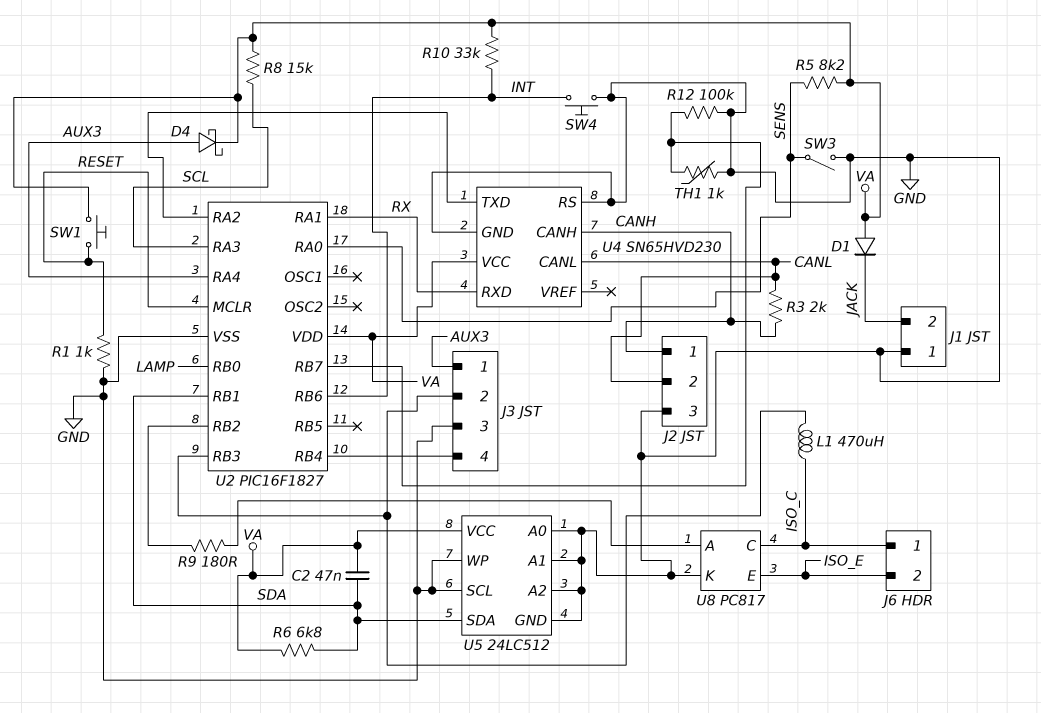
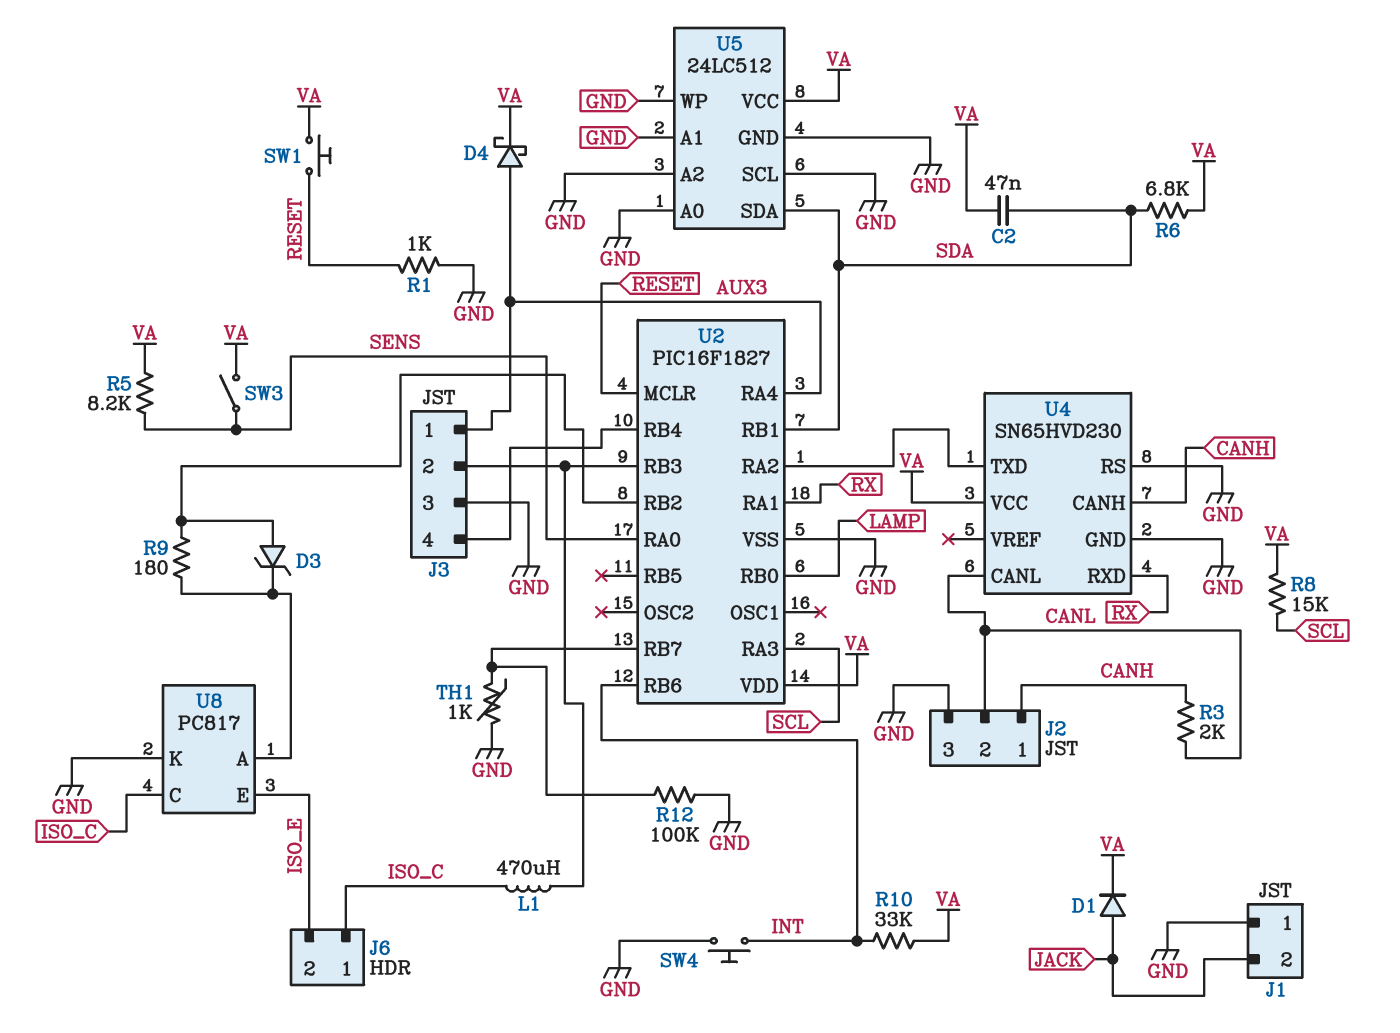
D1: diode (A VA, K JACK) -> diode (A JACK, K VA)
D3: none -> zener (A U2/RB2, K U8/A)
SW3: switch (GND, SENS) -> switch (SENS, VA)

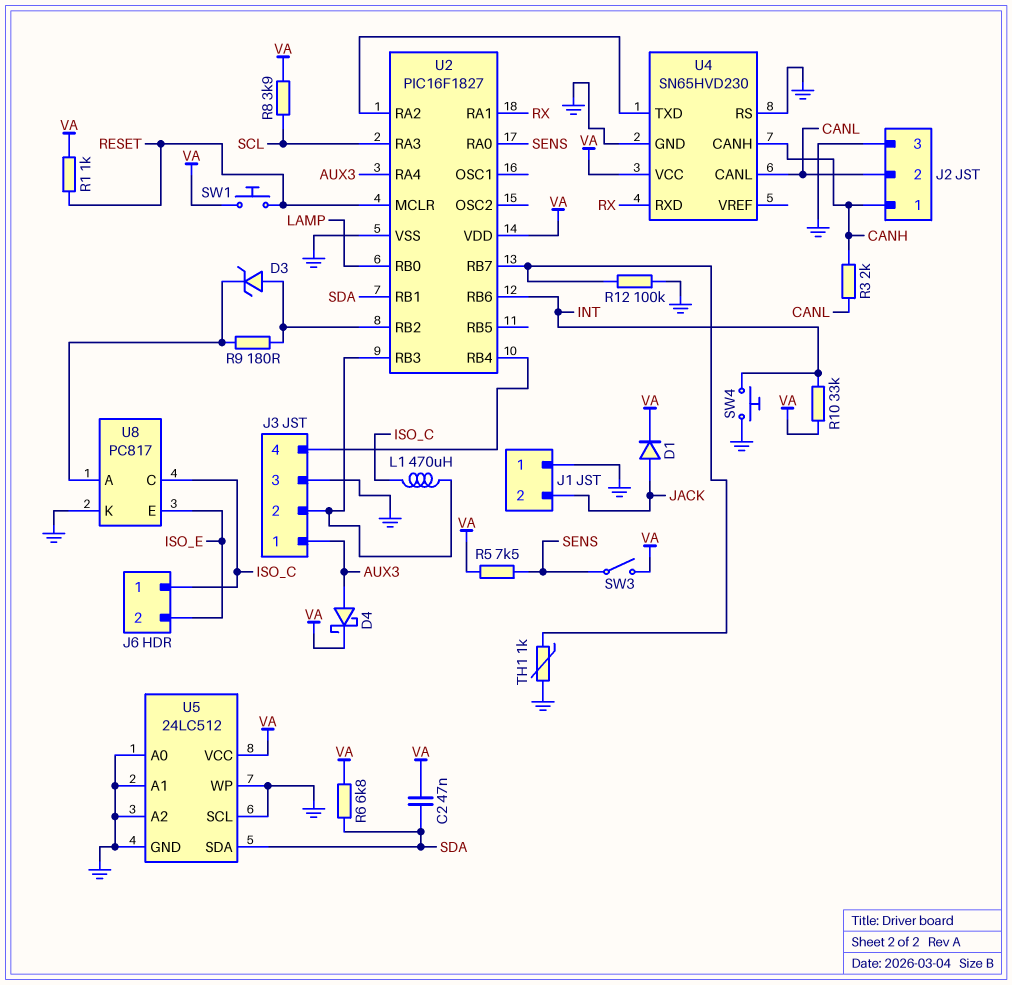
R1: 1k (GND, RESET) -> 1k (RESET, VA)
R5: 8.2k (SENS, VA) -> 7.5k (SENS, VA)
R8: 15k (SCL, VA) -> 3.9k (SCL, VA)

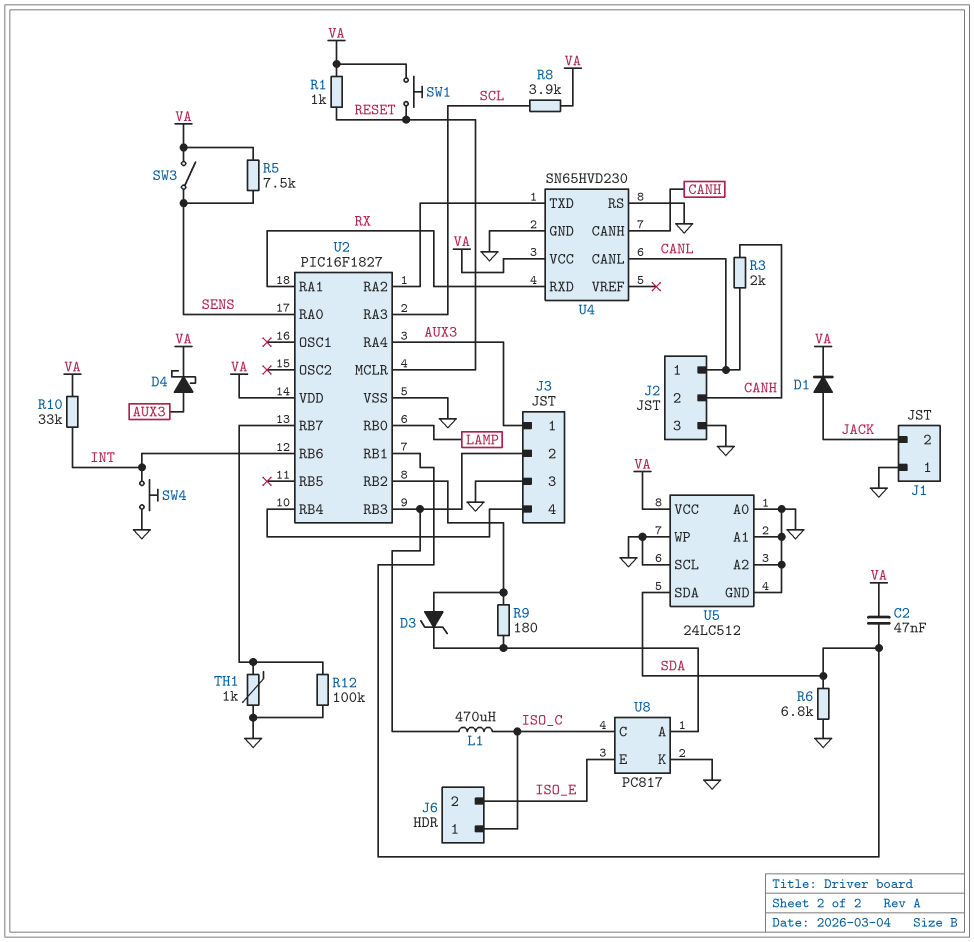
J2 pin 1: CANH -> CANL
J2 pin 2: CANL -> CANH
R6: 6.8k (SDA, VA) -> 6.8k (GND, SDA)

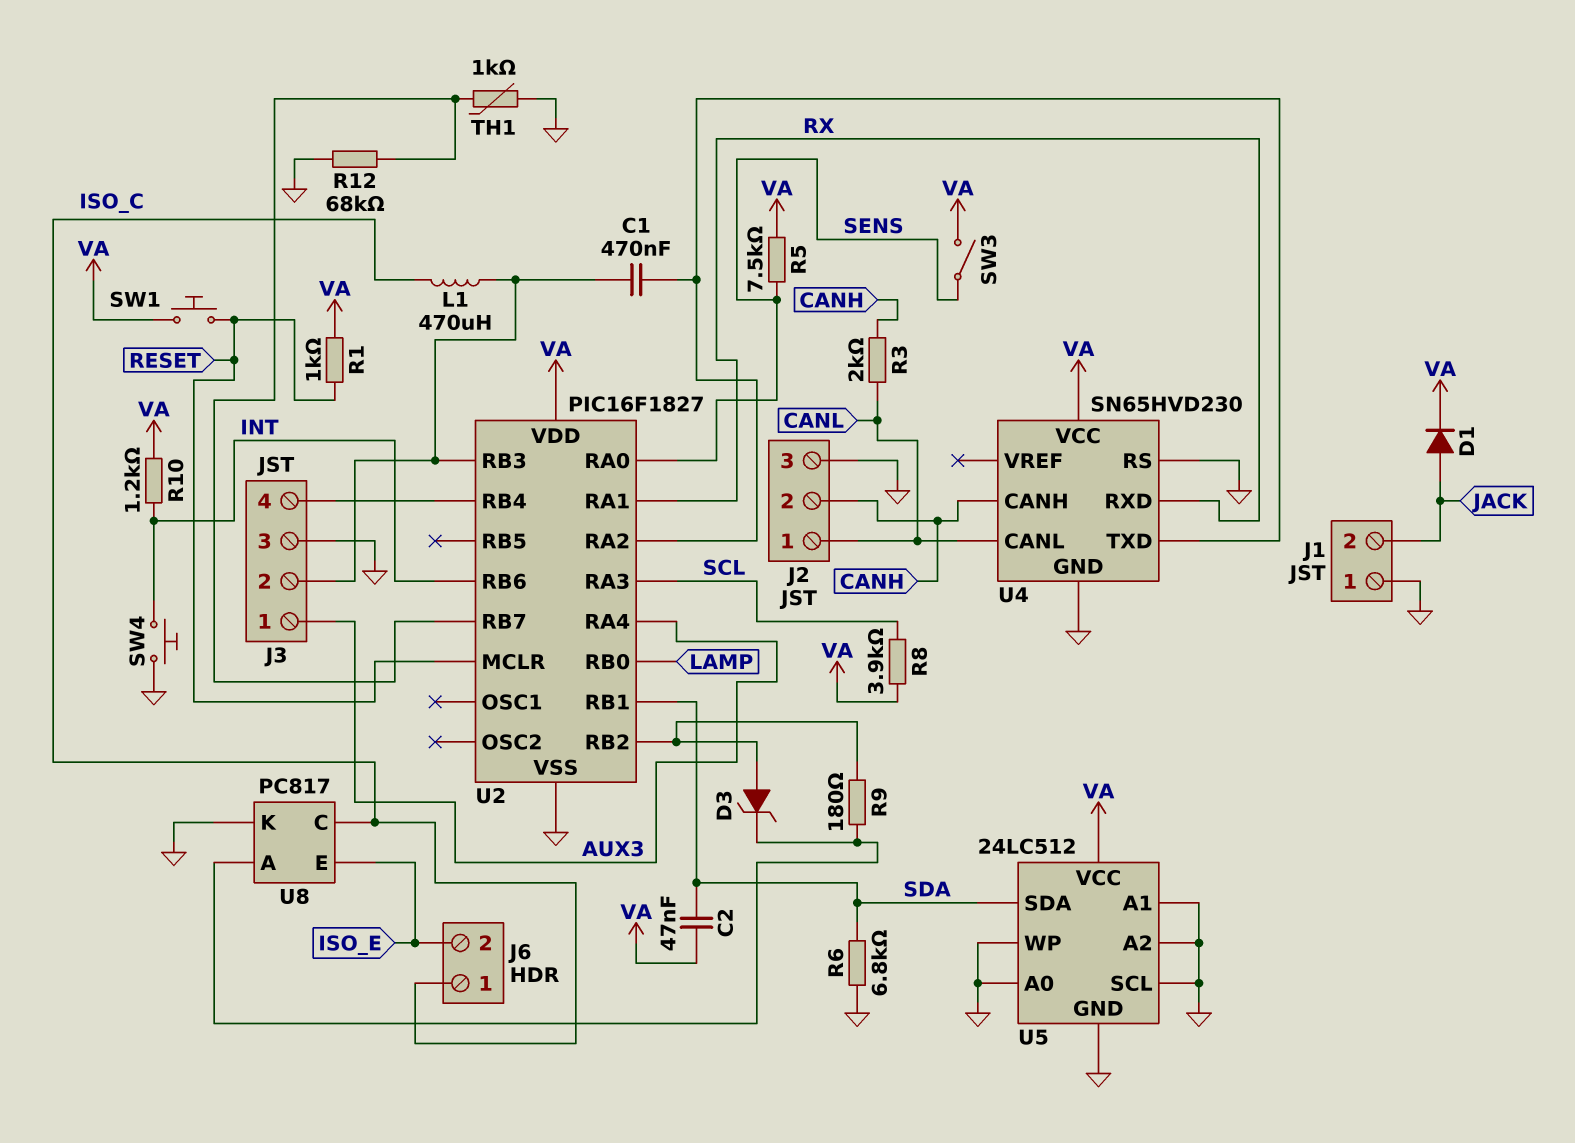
C1: none -> 470nF (J3/2, U2/RA2)
D4: schottky (A AUX3, K VA) -> none
R10: 33k (INT, VA) -> 1.2k (INT, VA)
R12: 100k (GND, U2/RB7) -> 68k (GND, U2/RB7)

